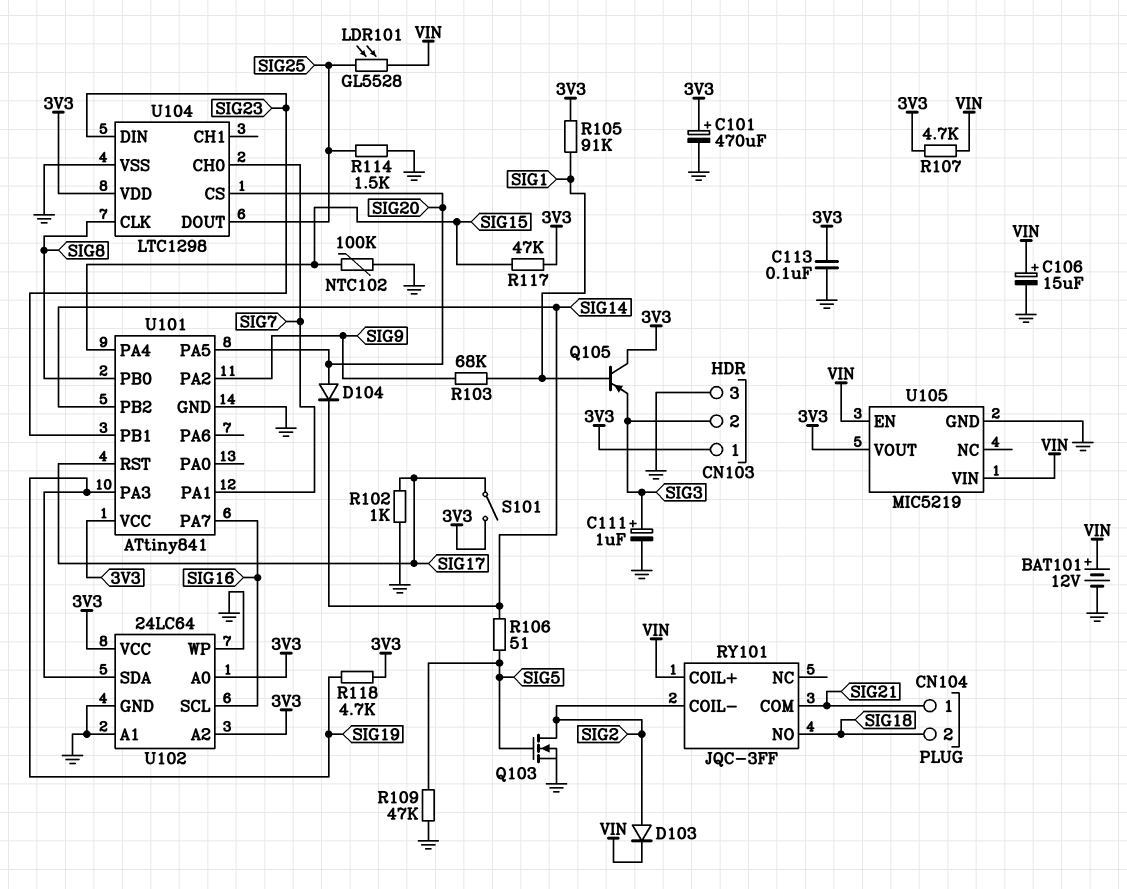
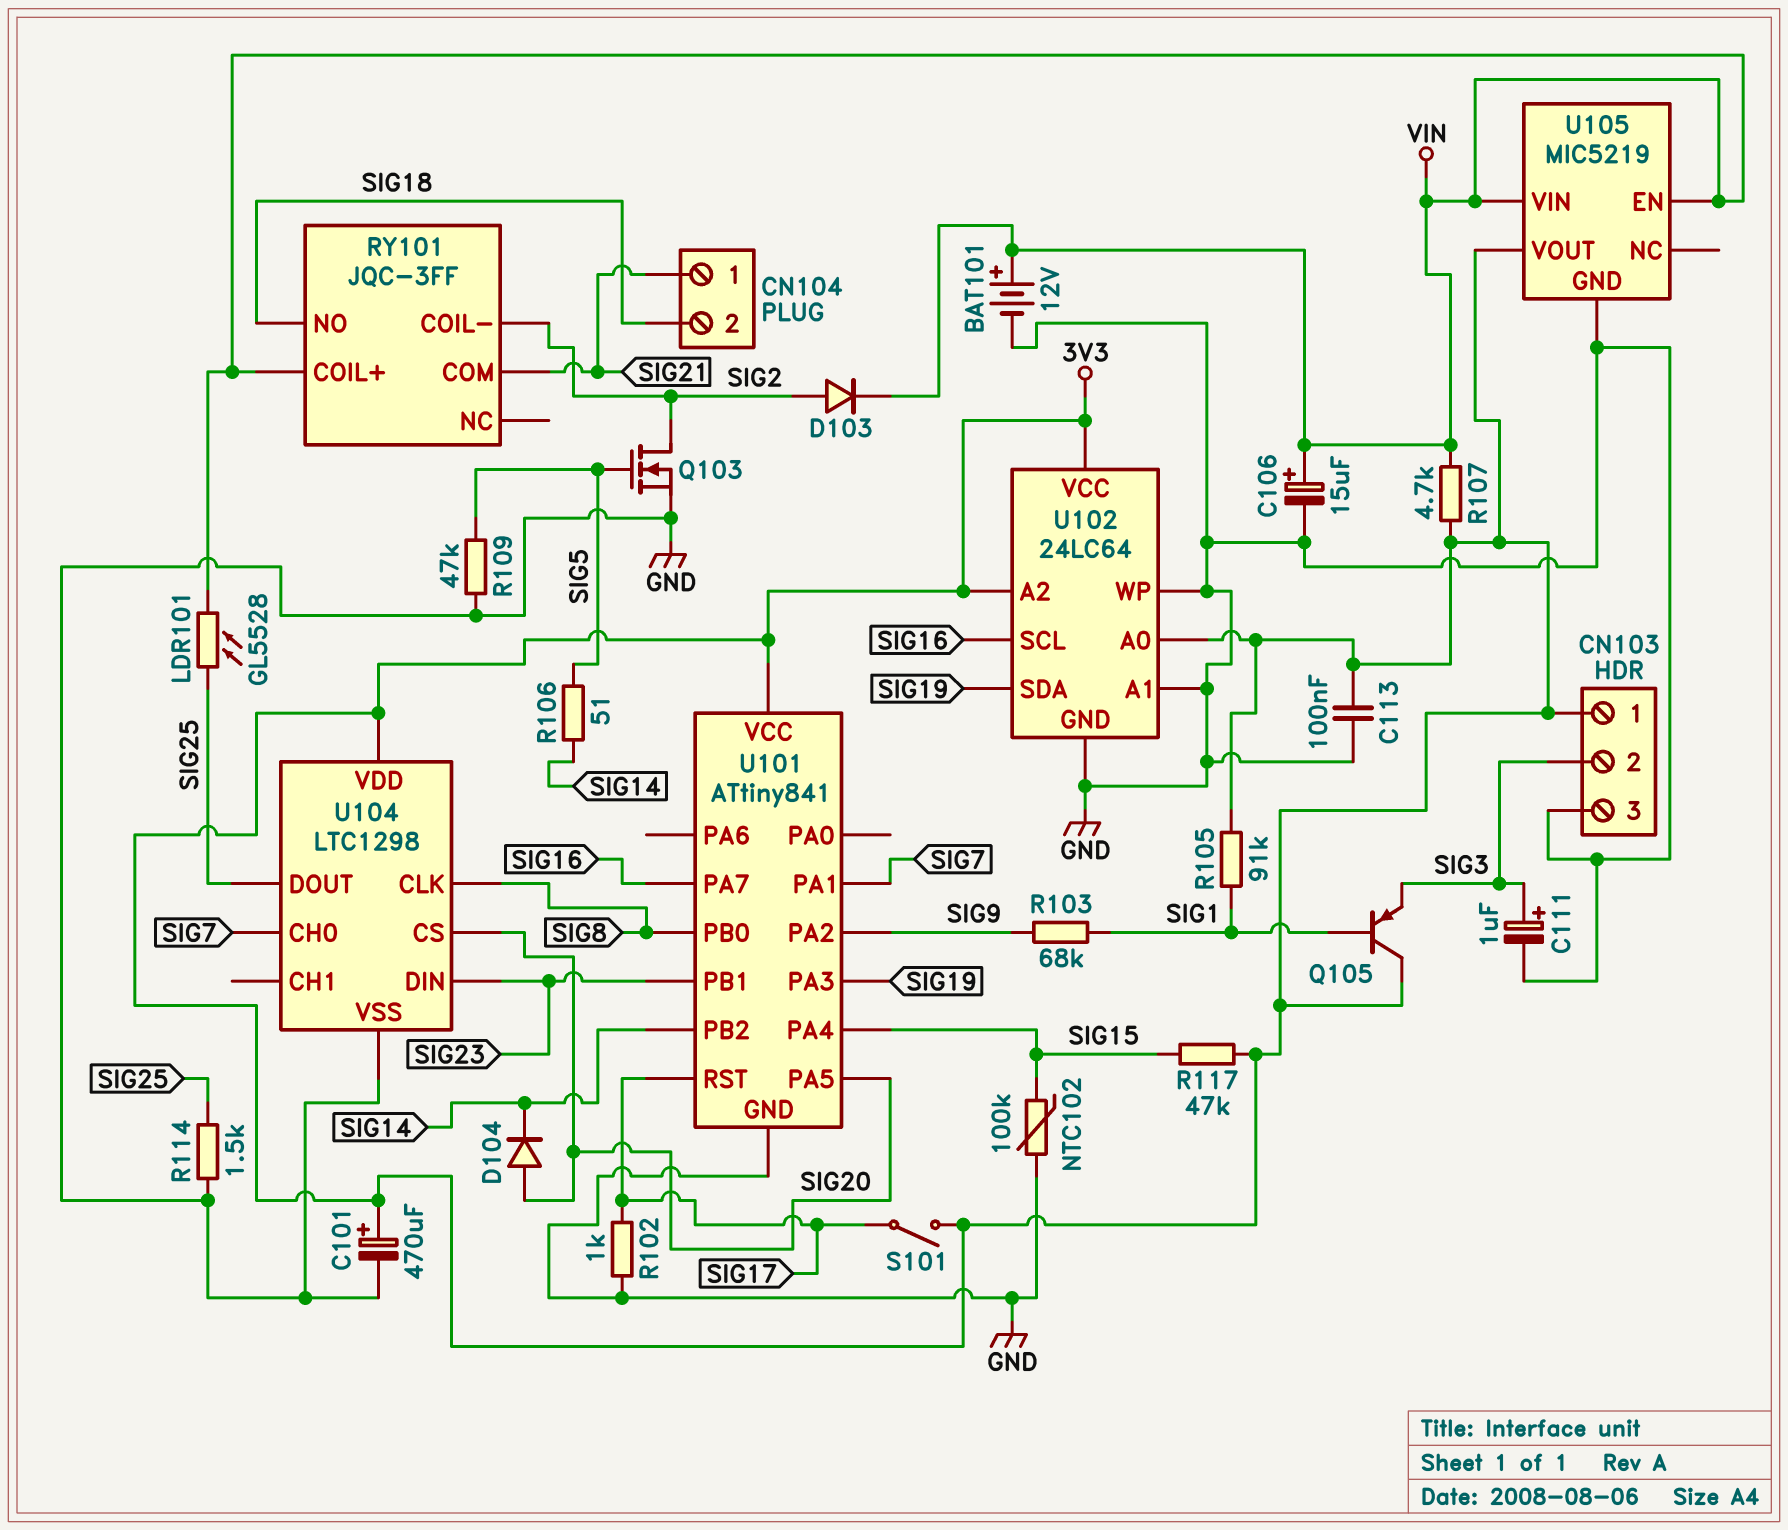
R118: 4.7k (3V3, SIG19) -> none

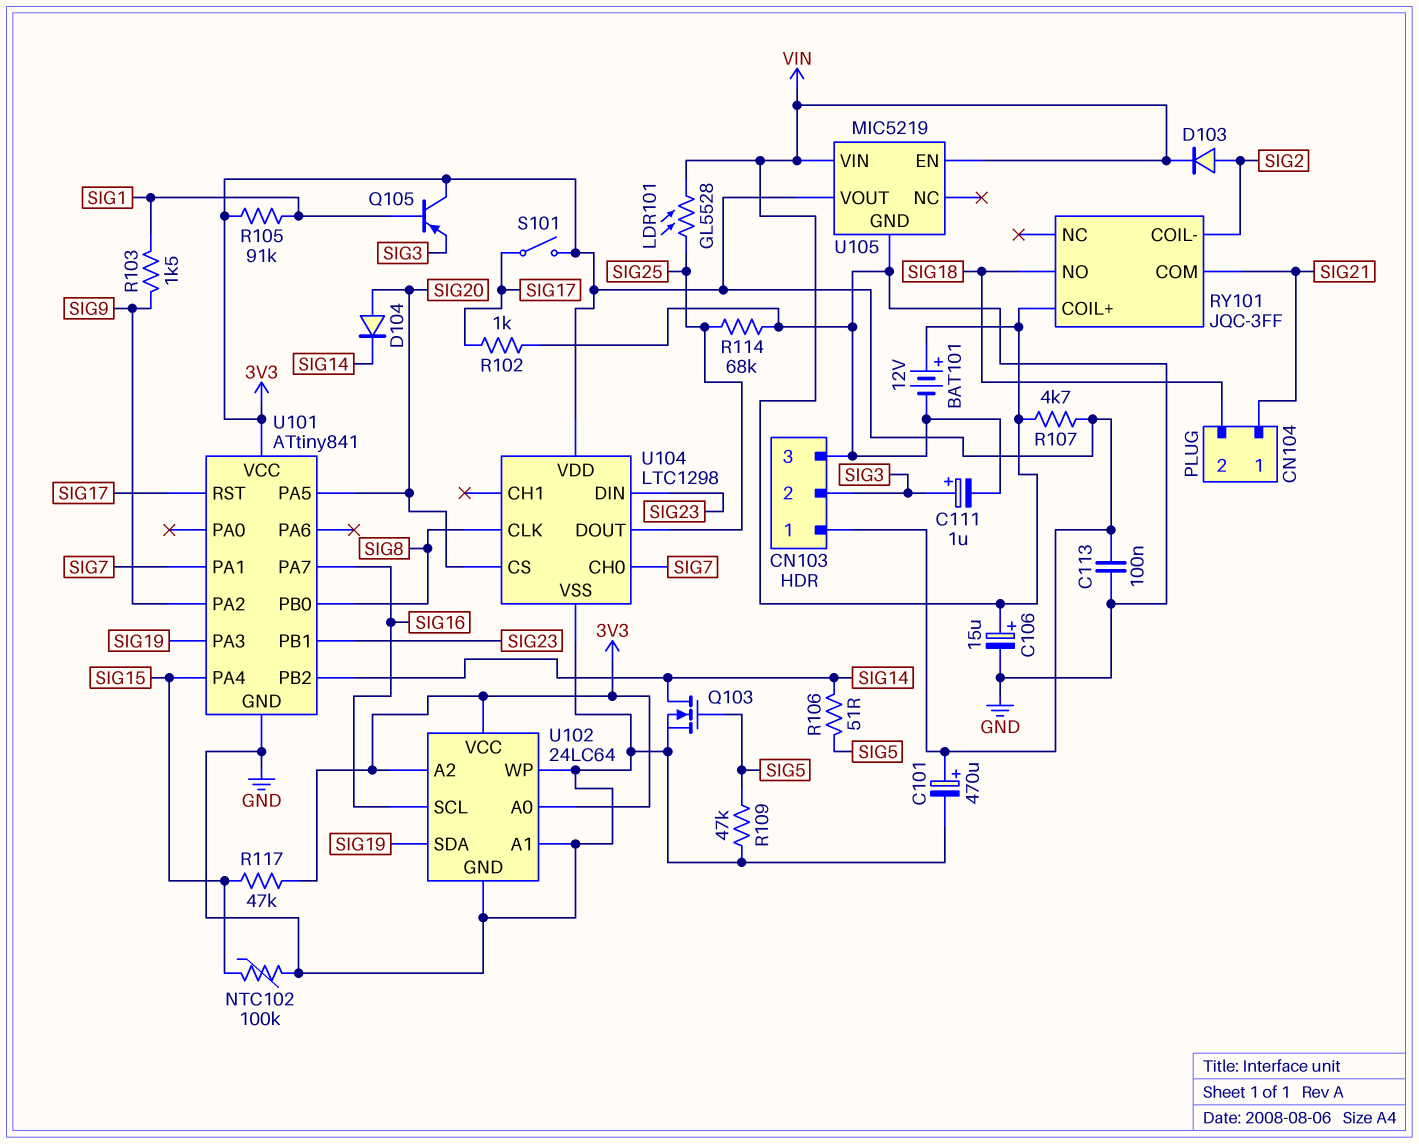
Q103: NMOS (G SIG5, D SIG2, S GND) -> NMOS (G SIG5, D SIG14, S GND)
R103: 68k (SIG1, SIG9) -> 1.5k (SIG1, SIG9)
R114: 1.5k (GND, SIG25) -> 68k (GND, SIG25)

